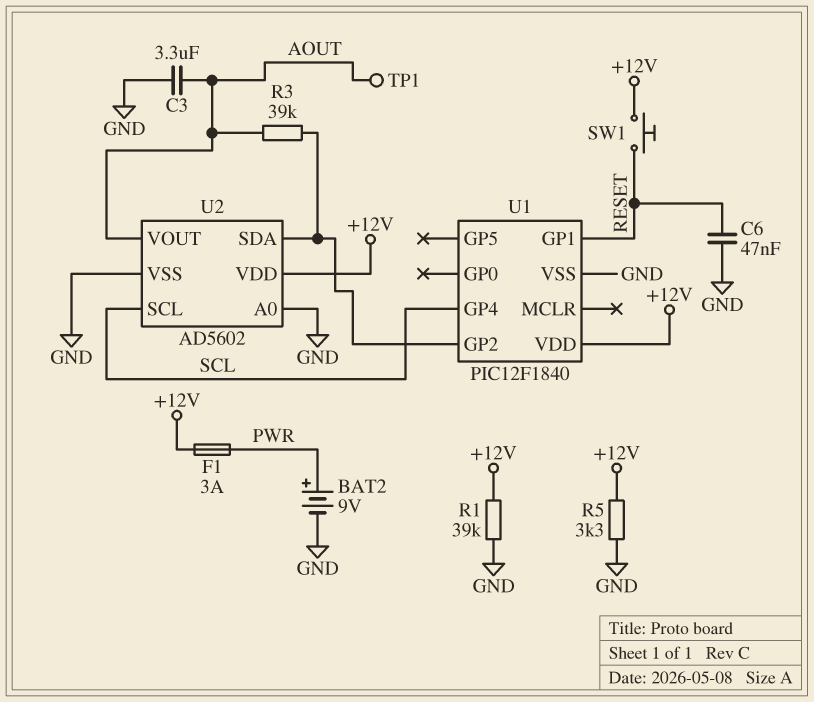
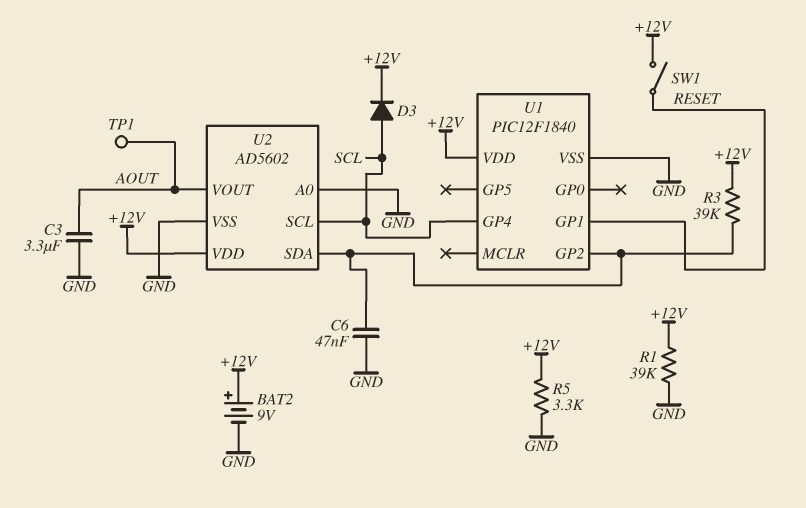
BAT2: 9V (plus PWR, minus GND) -> 9V (plus +12V, minus GND)
C6: 47nF (GND, RESET) -> 47nF (GND, U1/GP2)
D3: none -> diode (A SCL, K +12V)
F1: 3A (+12V, PWR) -> none
R3: 39k (AOUT, U1/GP2) -> 39k (+12V, U1/GP2)
SW1: button (+12V, RESET) -> switch (+12V, RESET)

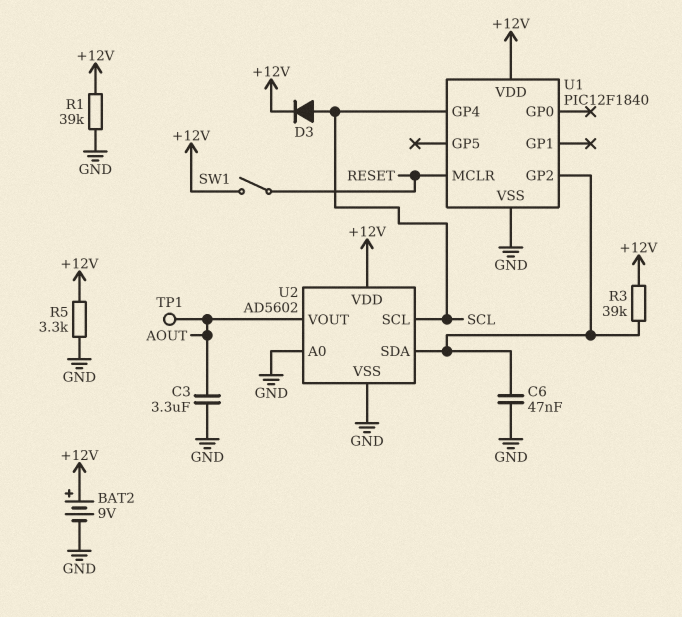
U1 pin GP1: RESET -> none
U1 pin MCLR: none -> RESET

